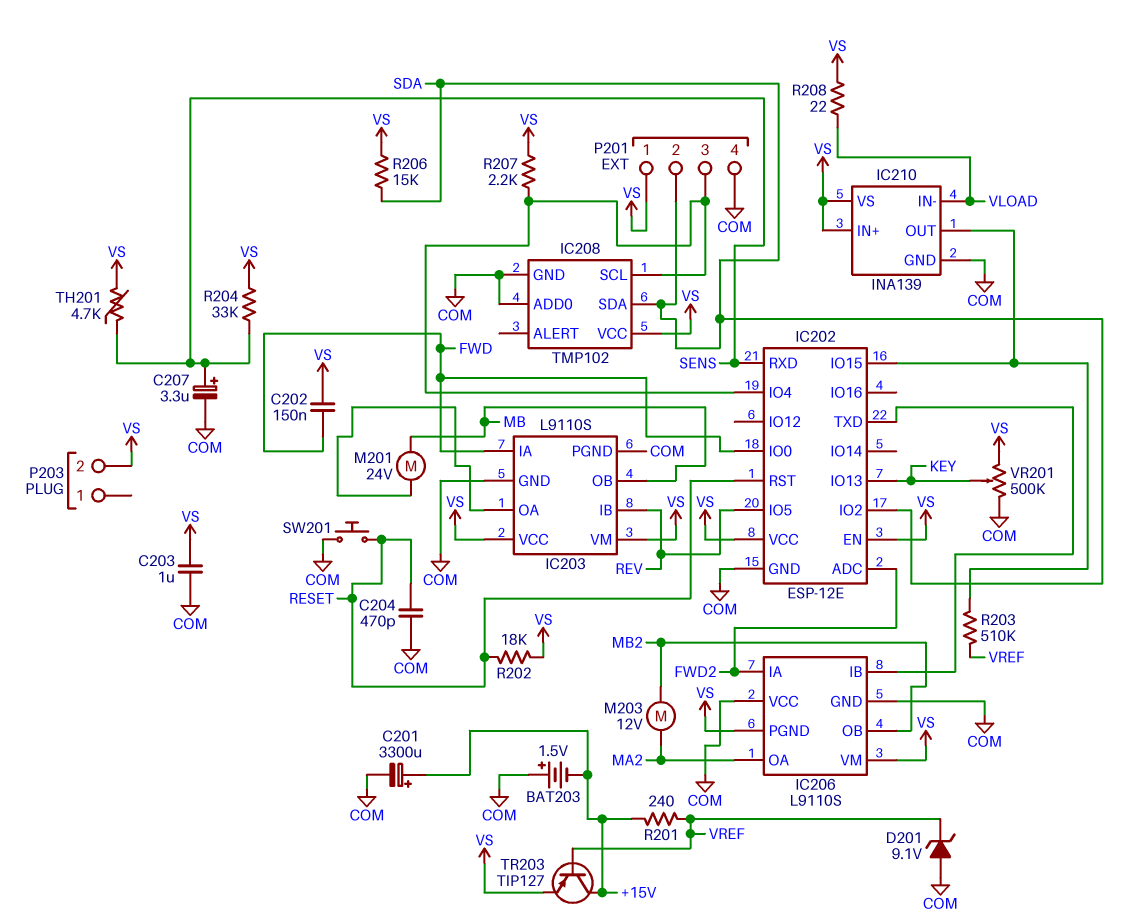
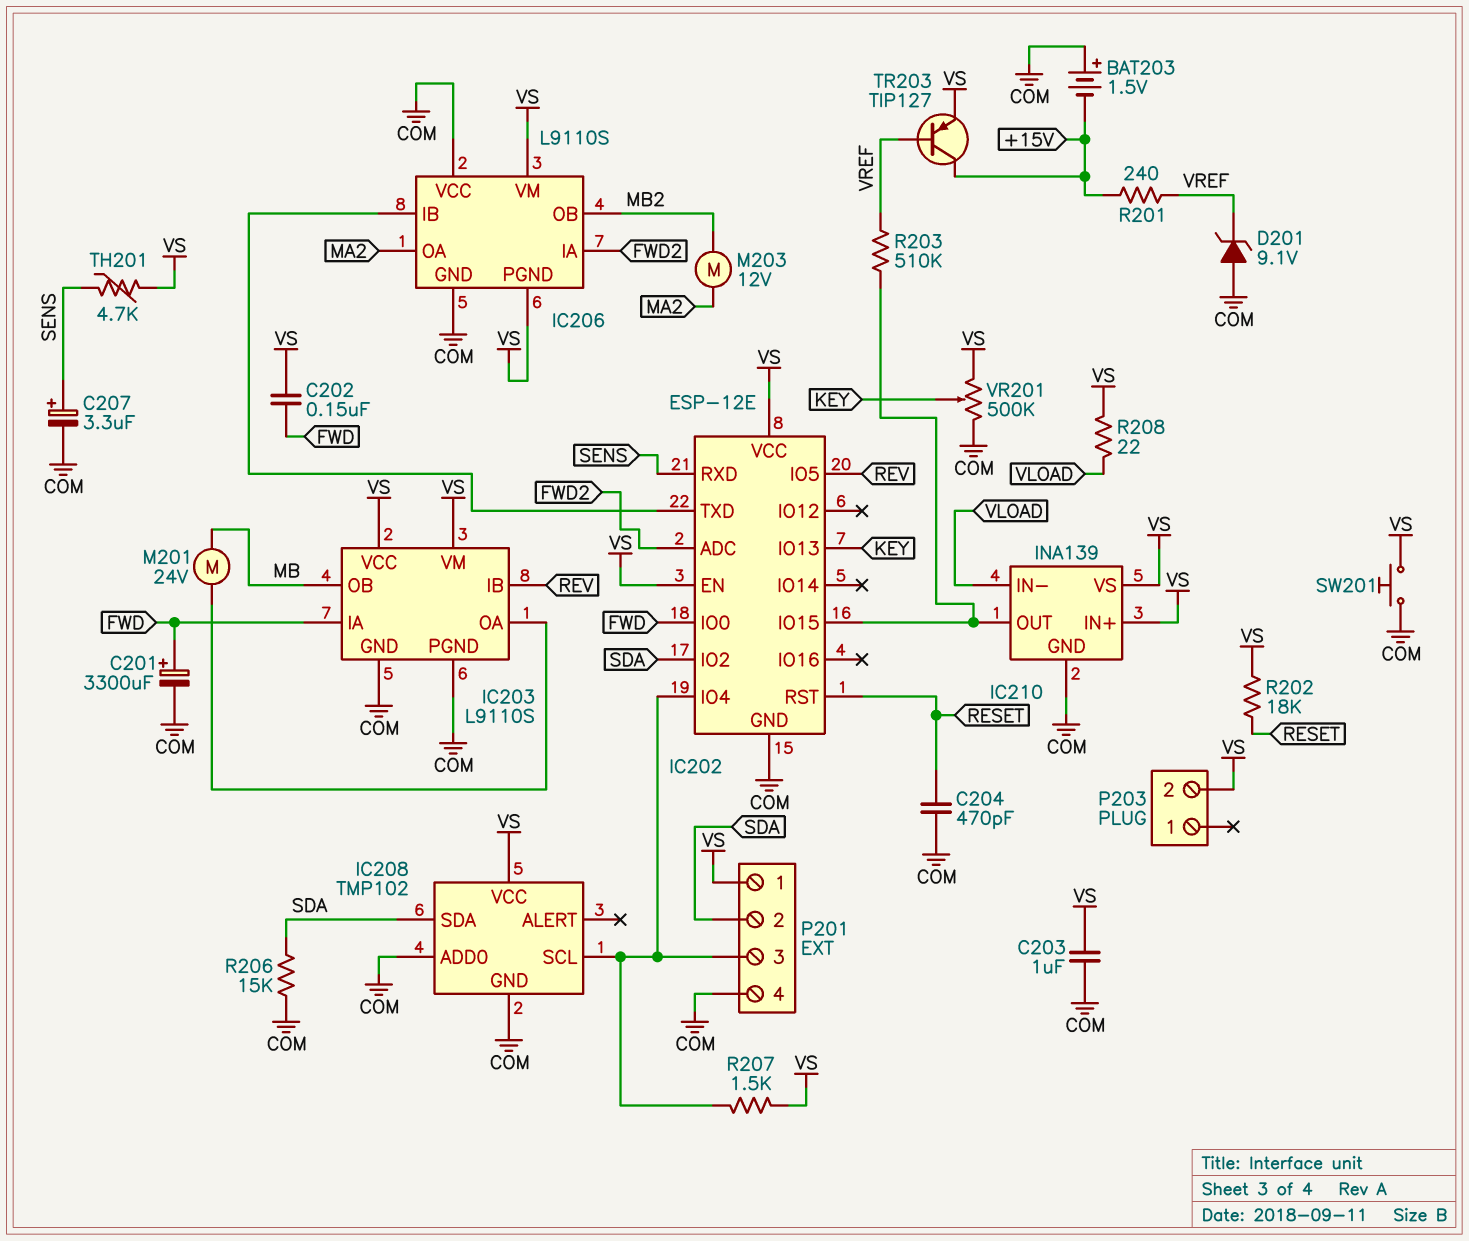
C201: 3300uF (plus +15V, minus COM) -> 3300uF (plus FWD, minus COM)
R204: 33k (SENS, VS) -> none
R206: 15k (SDA, VS) -> 15k (COM, SDA)
R207: 2.2k (IC202/IO4, VS) -> 1.5k (IC202/IO4, VS)
SW201: button (COM, RESET) -> button (COM, VS)

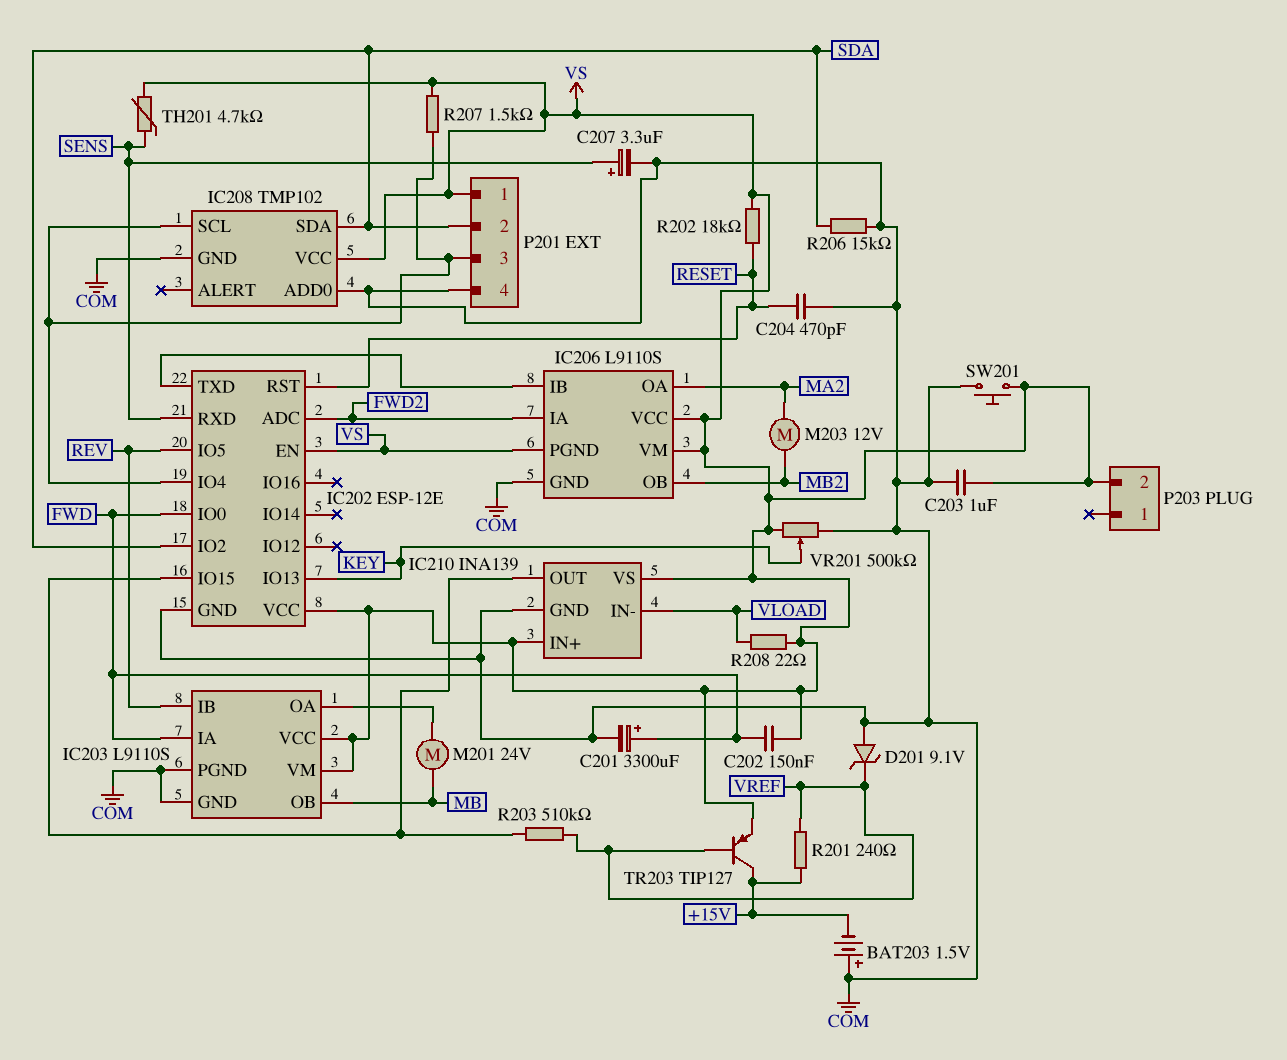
IC206 pin VCC: COM -> VS

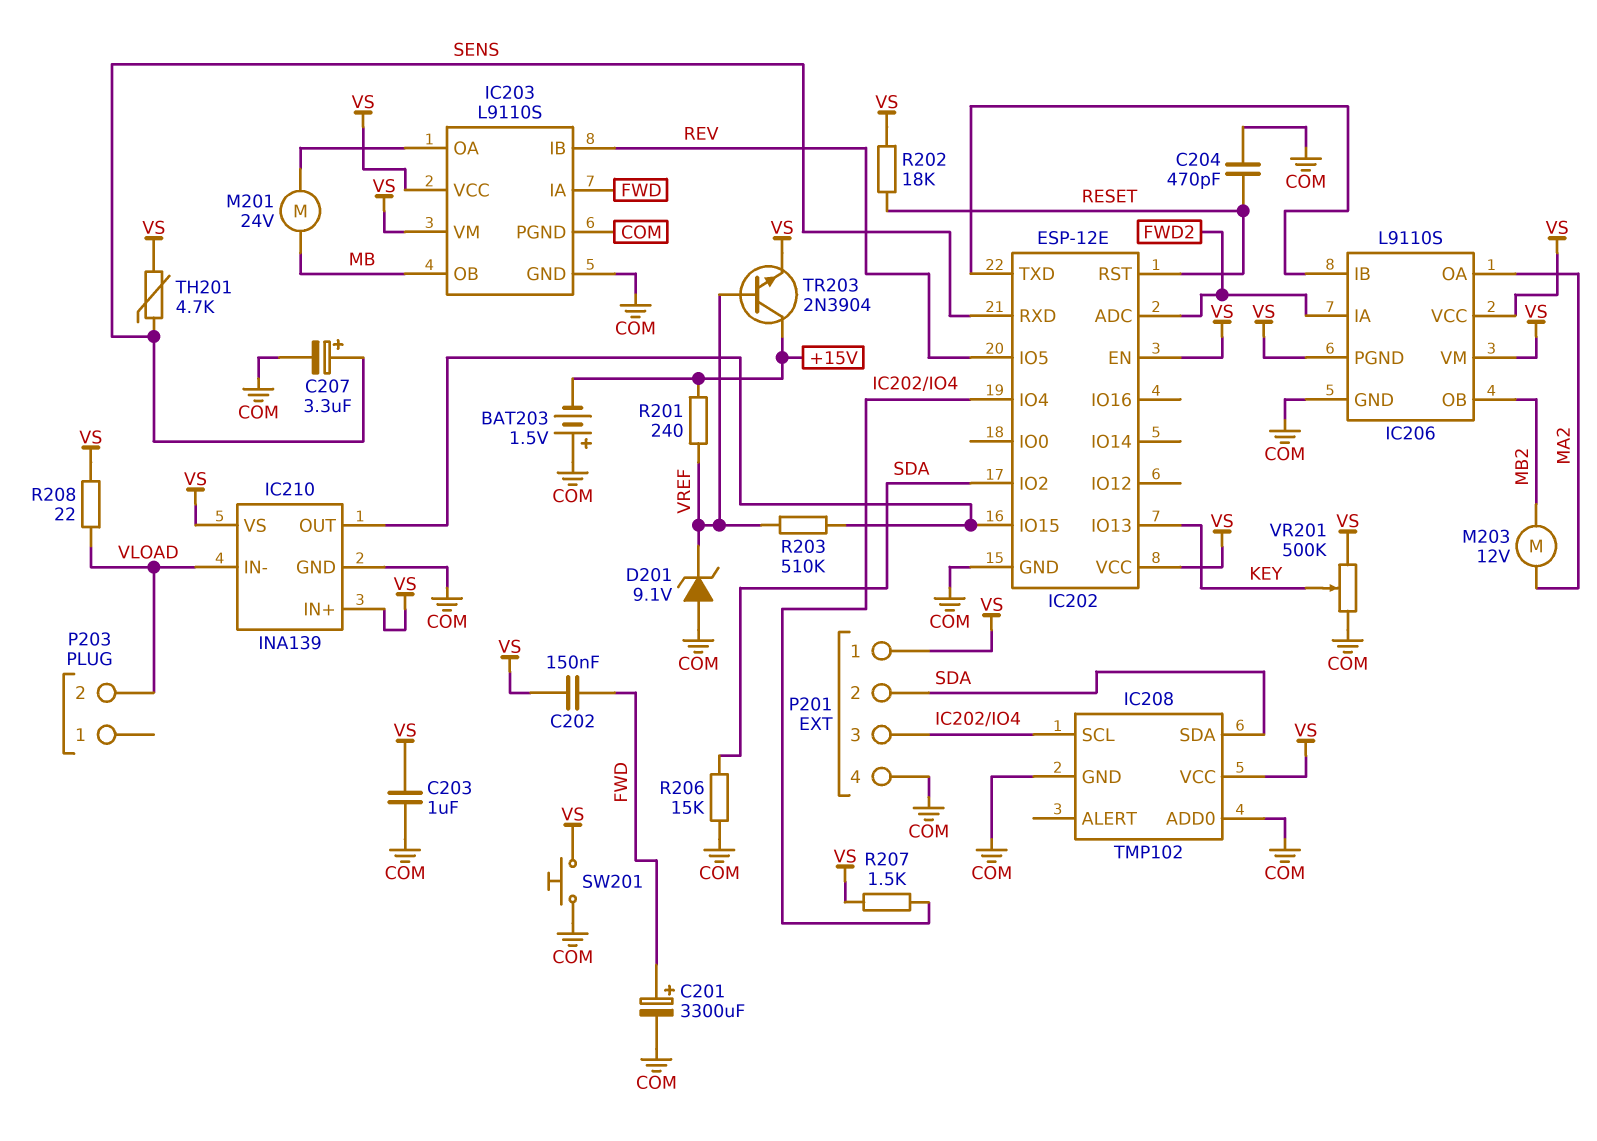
IC202 pin IO0: FWD -> none
P203 pin 2: VS -> VLOAD
TR203: PNP TIP127 (B VREF, C +15V, E VS) -> NPN 2N3904 (B VREF, C +15V, E VS)

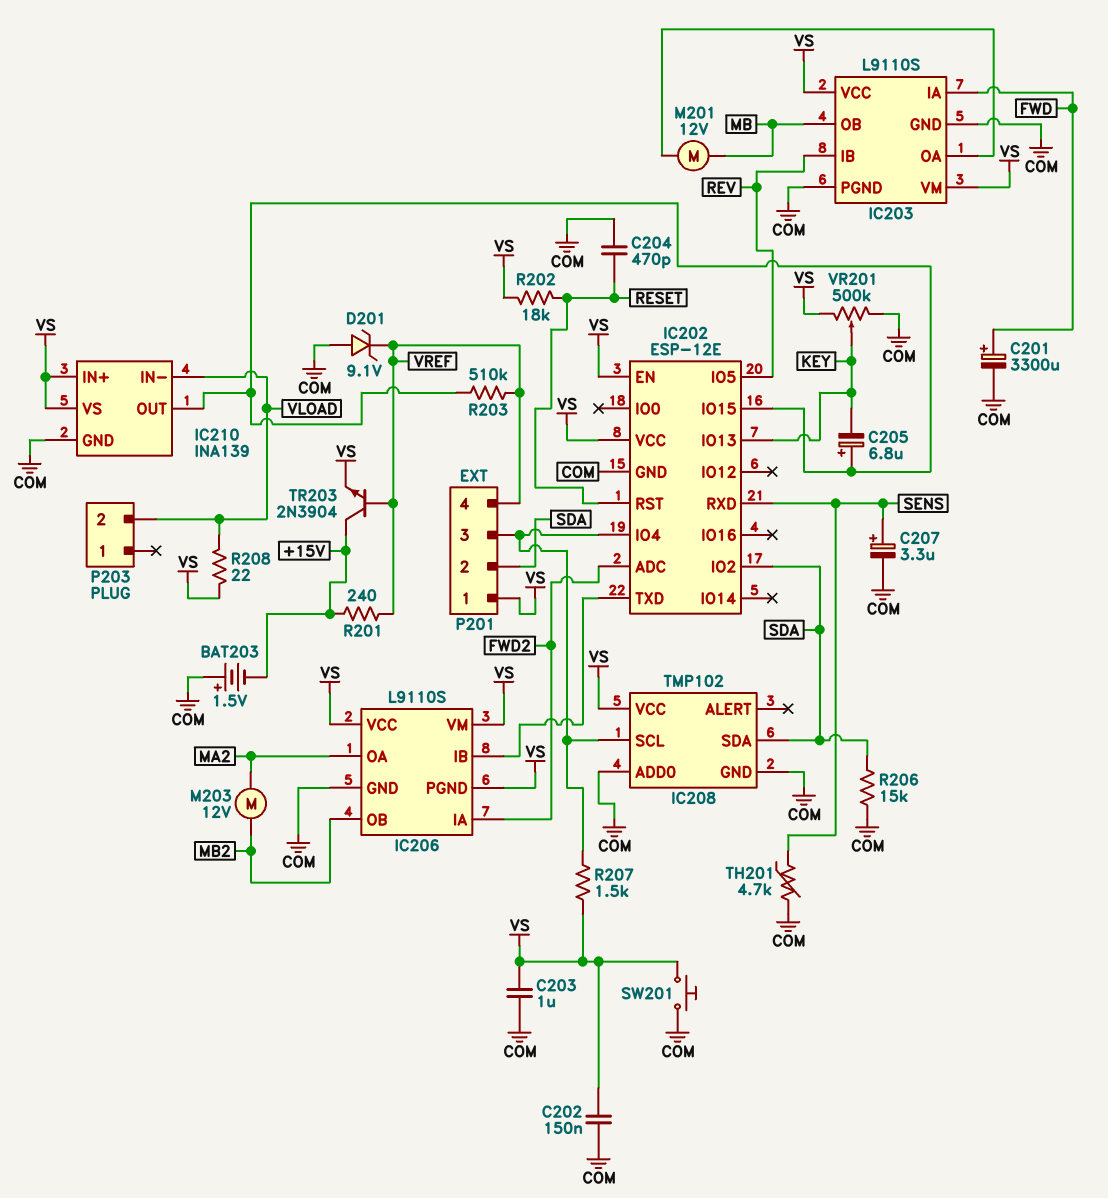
C202: 150nF (FWD, VS) -> 150nF (COM, VS)
C205: none -> 6.8uF (plus IC202/IO15, minus KEY)
M201: motor 24V (IC203/OA, MB) -> motor 12V (IC203/OA, MB)
P201 pin 4: COM -> VREF
TH201: 4.7k (SENS, VS) -> 4.7k (COM, SENS)

